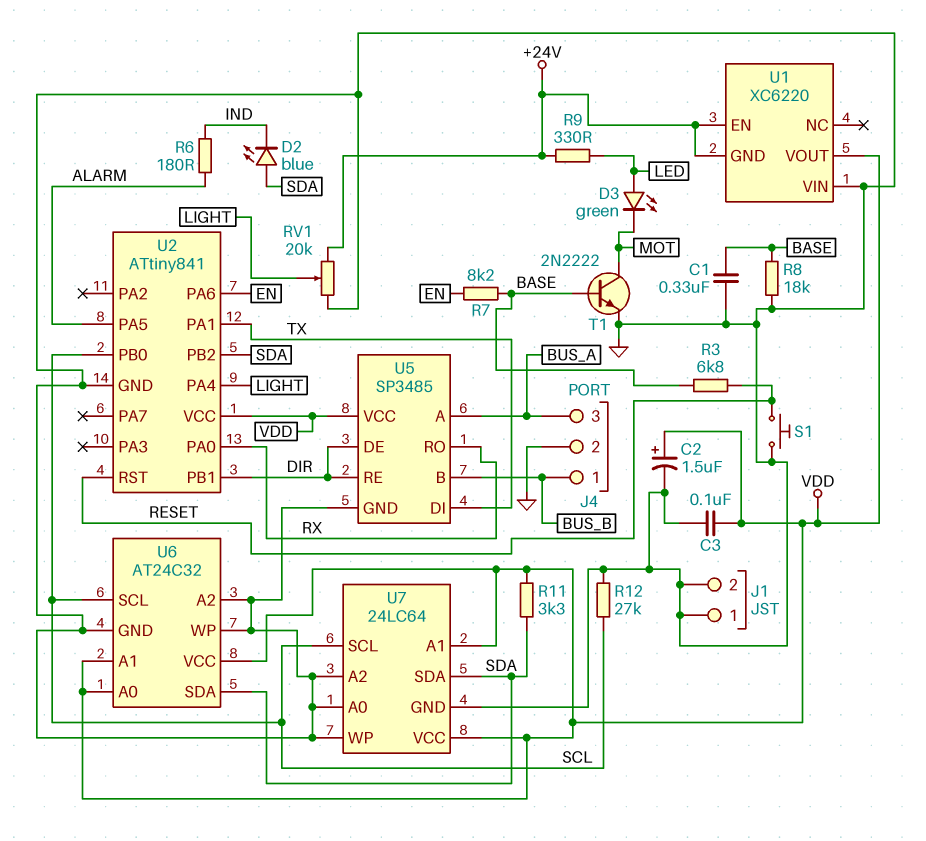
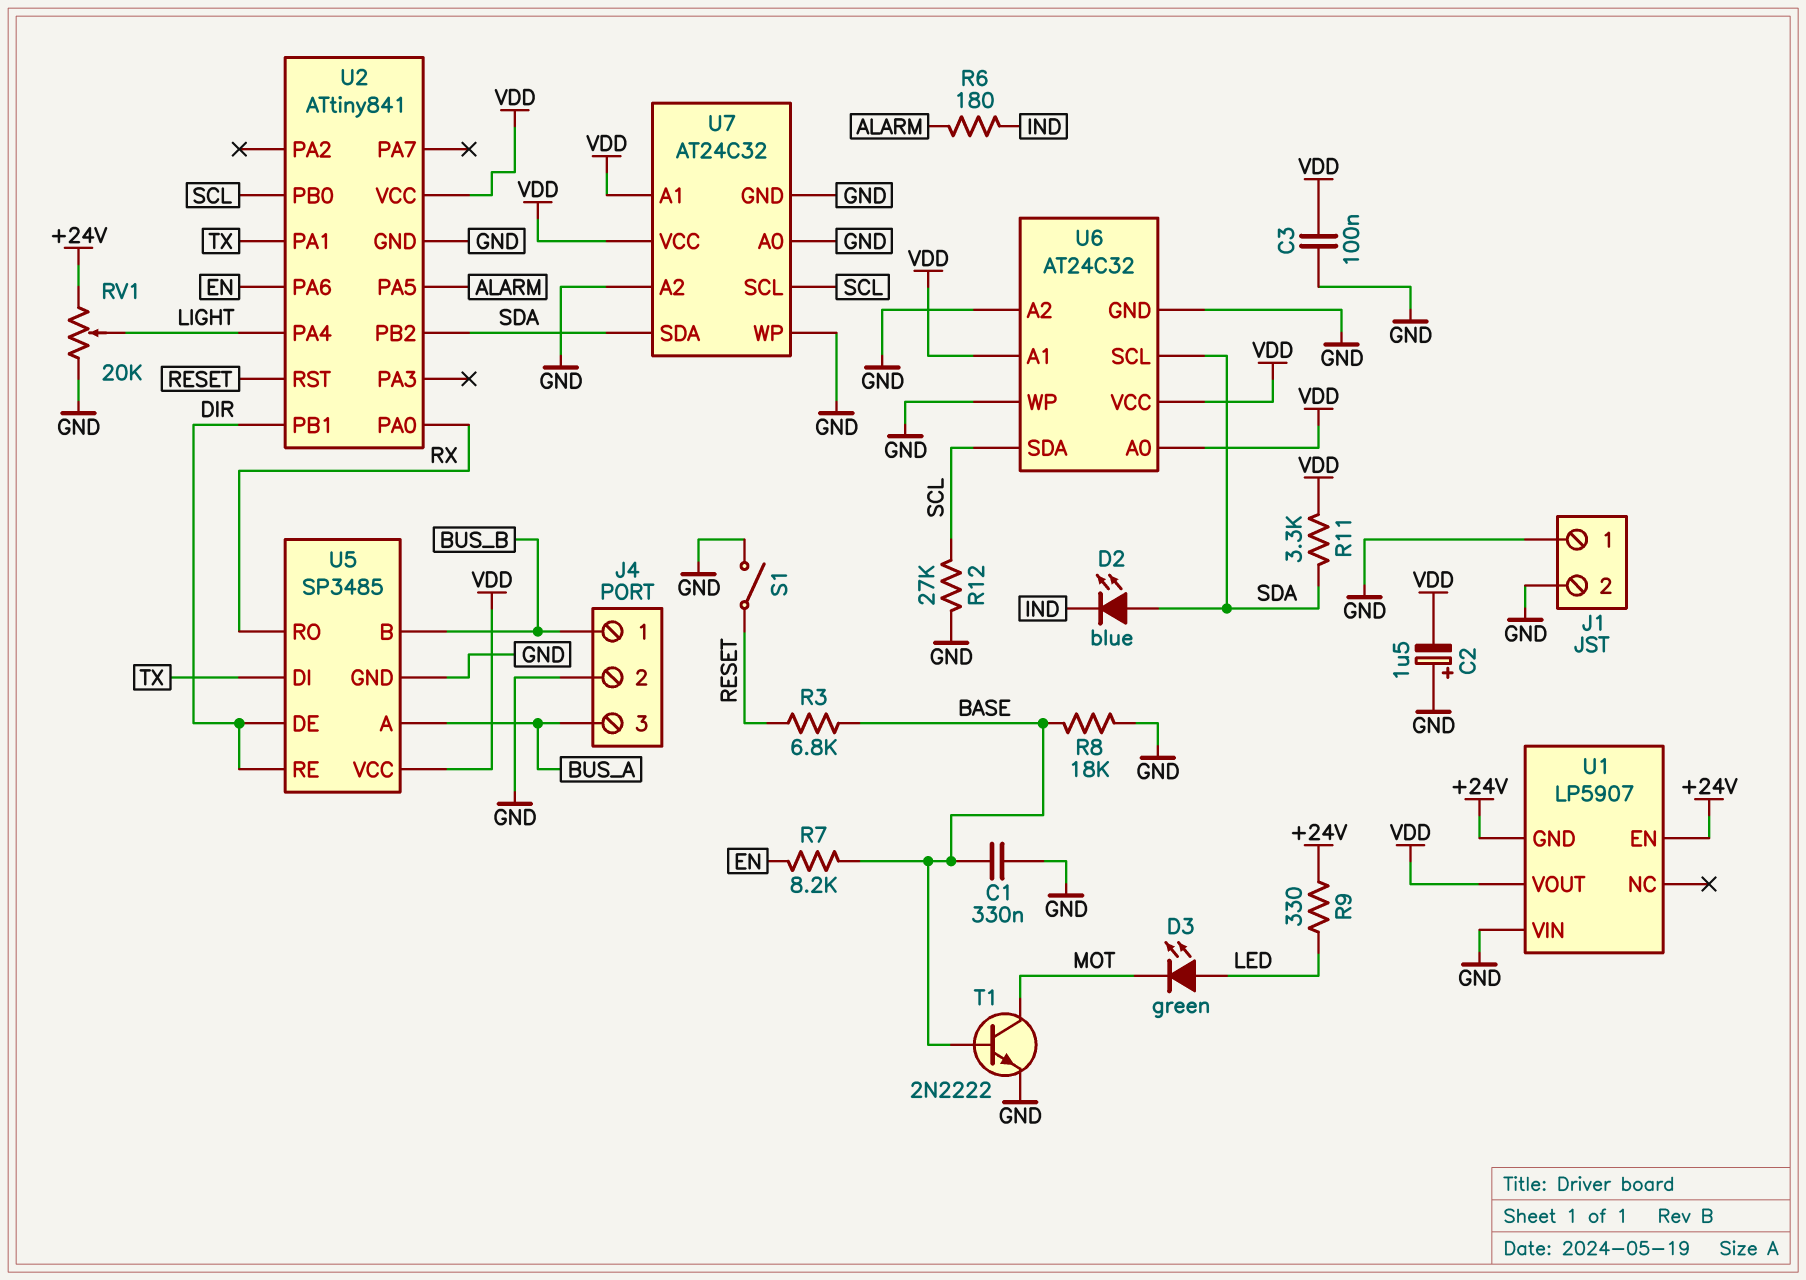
C2: 1.5uF (plus VDD, minus GND) -> 1.5uF (plus GND, minus VDD)
S1: button (GND, RESET) -> switch (GND, RESET)
U1: XC6220 -> LP5907
U6 pin SCL: SCL -> SDA
U6 pin SDA: SDA -> SCL
U7: 24LC64 -> AT24C32

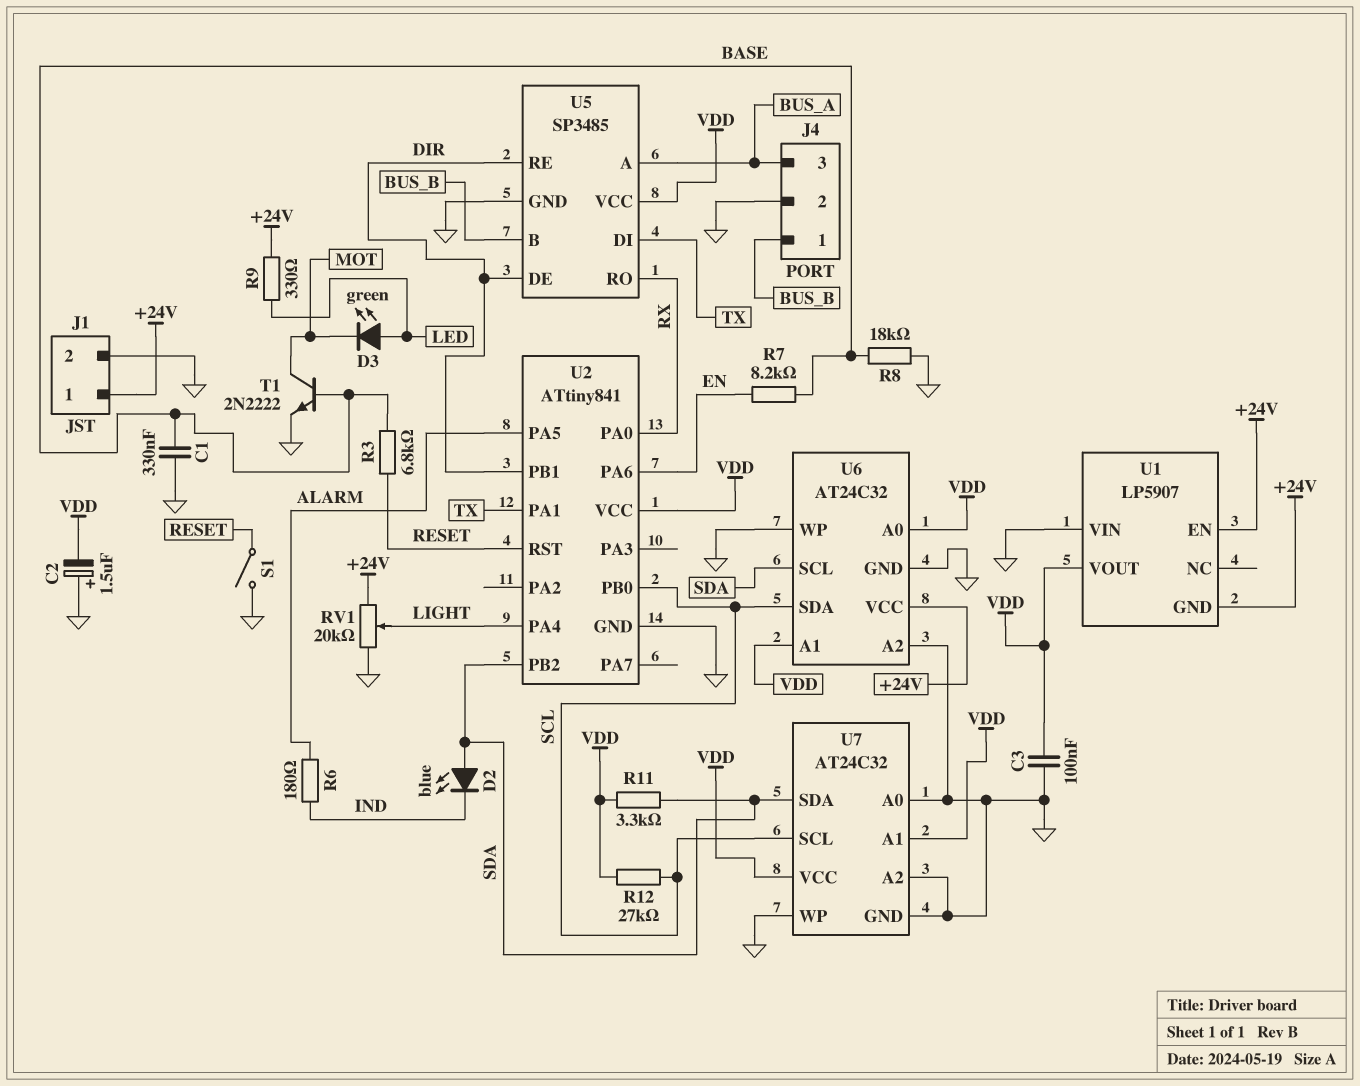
J1 pin 1: GND -> +24V
R12: 27k (GND, SCL) -> 27k (SCL, VDD)
U6 pin VCC: VDD -> +24V

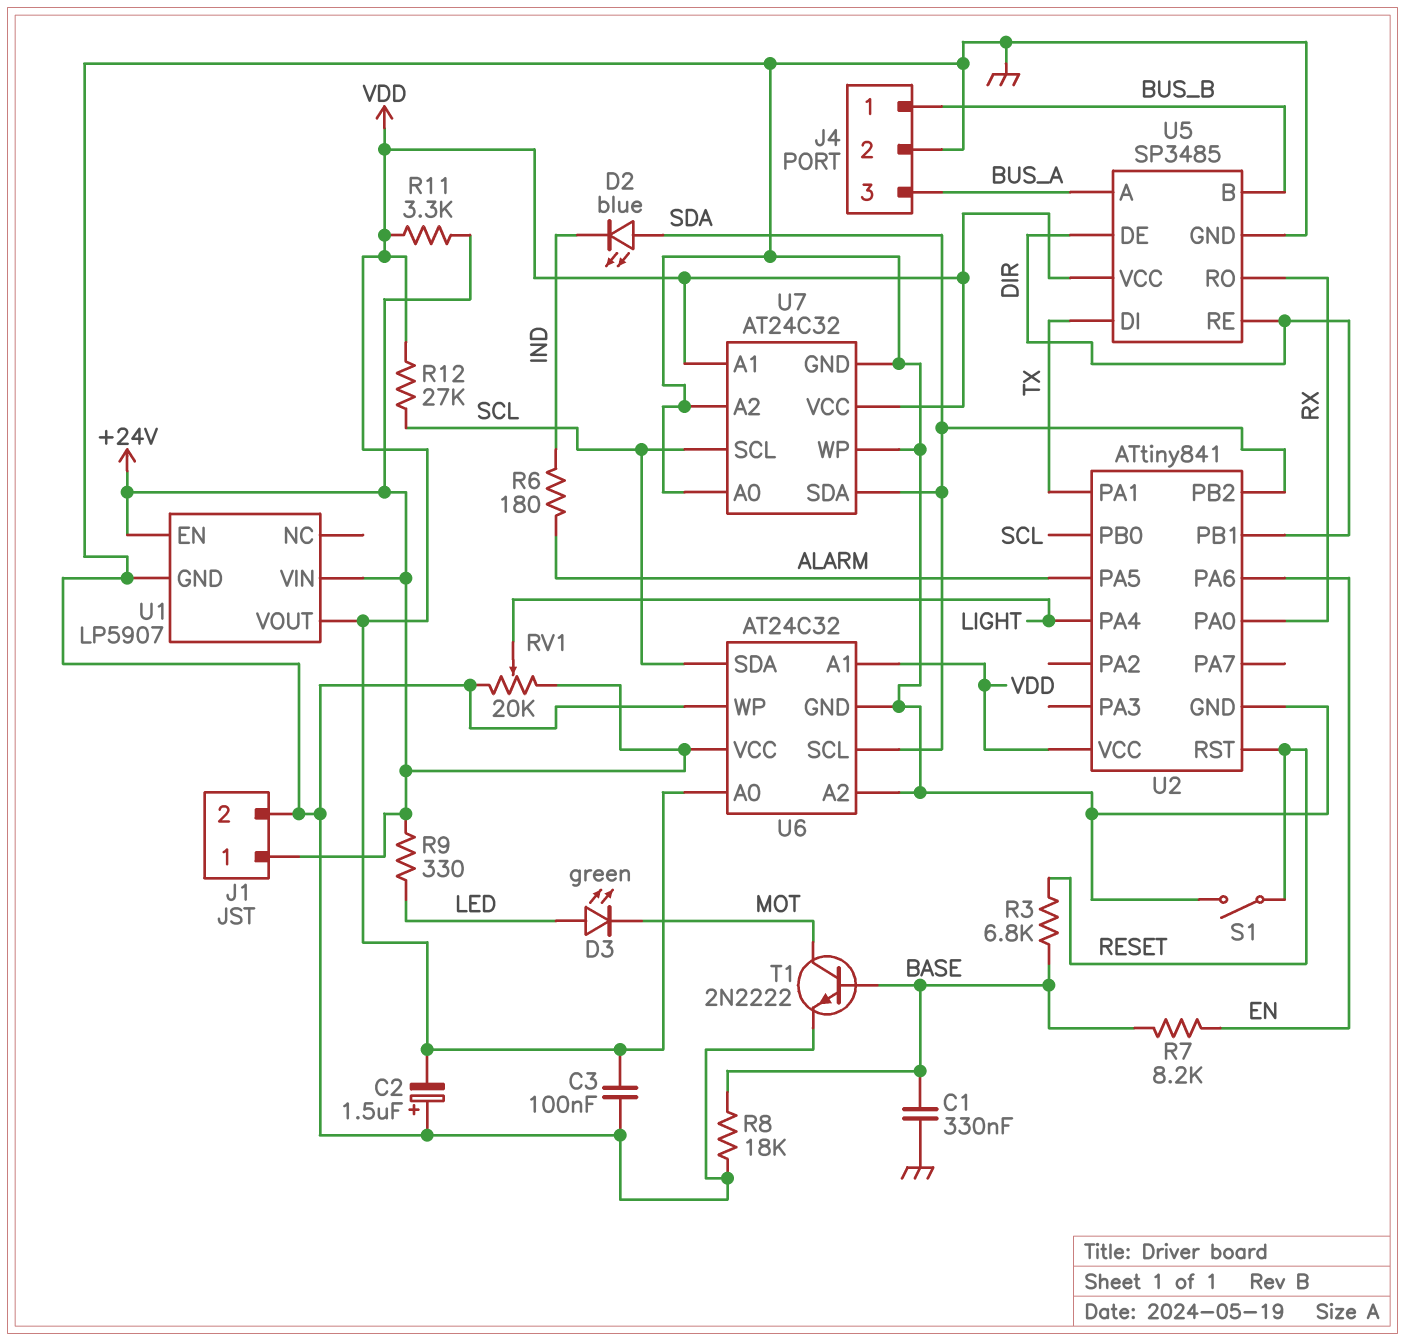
R11: 3.3k (SDA, VDD) -> 3.3k (+24V, VDD)
U1 pin GND: +24V -> GND
U1 pin VIN: GND -> +24V

